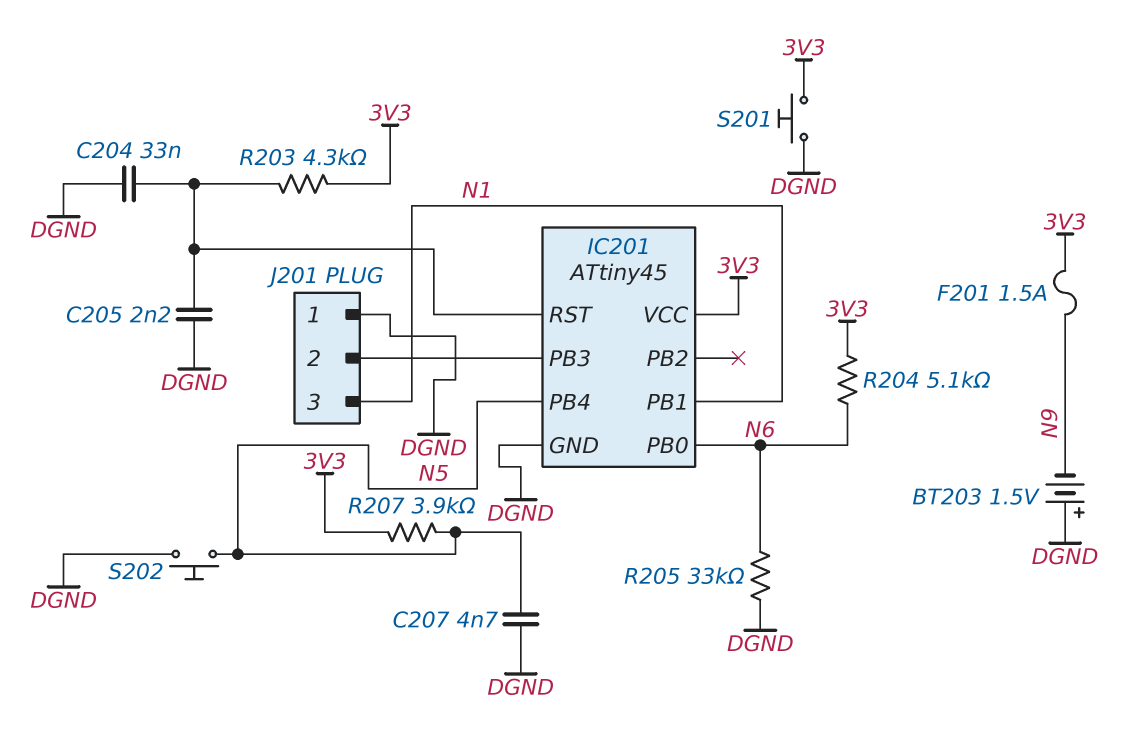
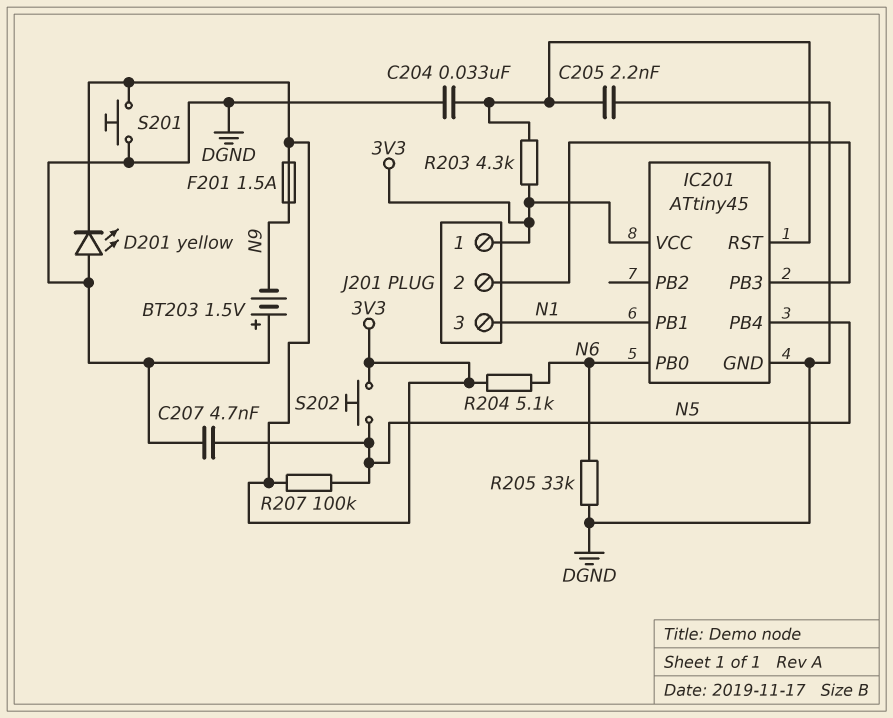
D201: none -> LED yellow (A DGND, K 3V3)
J201 pin 1: DGND -> 3V3
R207: 3.9k (3V3, N5) -> 100k (3V3, N5)
S202: button (DGND, N5) -> button (3V3, N5)

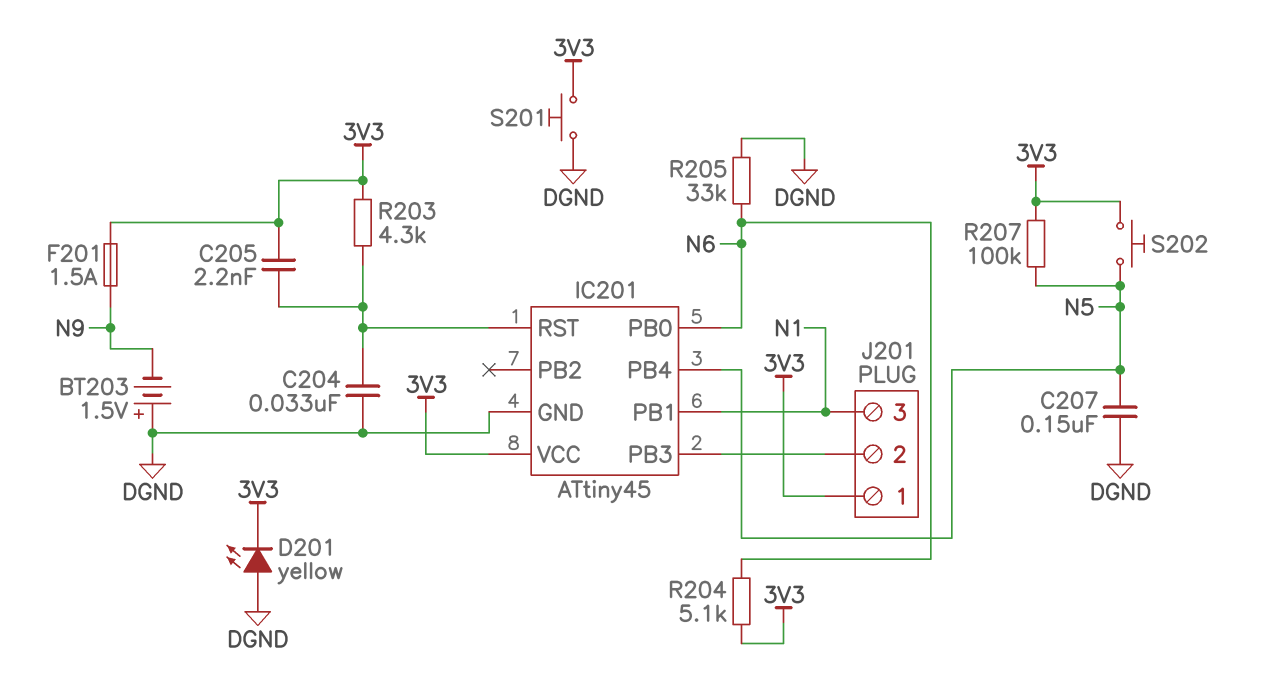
C205: 2.2nF (DGND, IC201/RST) -> 2.2nF (3V3, IC201/RST)
C207: 4.7nF (DGND, N5) -> 150nF (DGND, N5)

